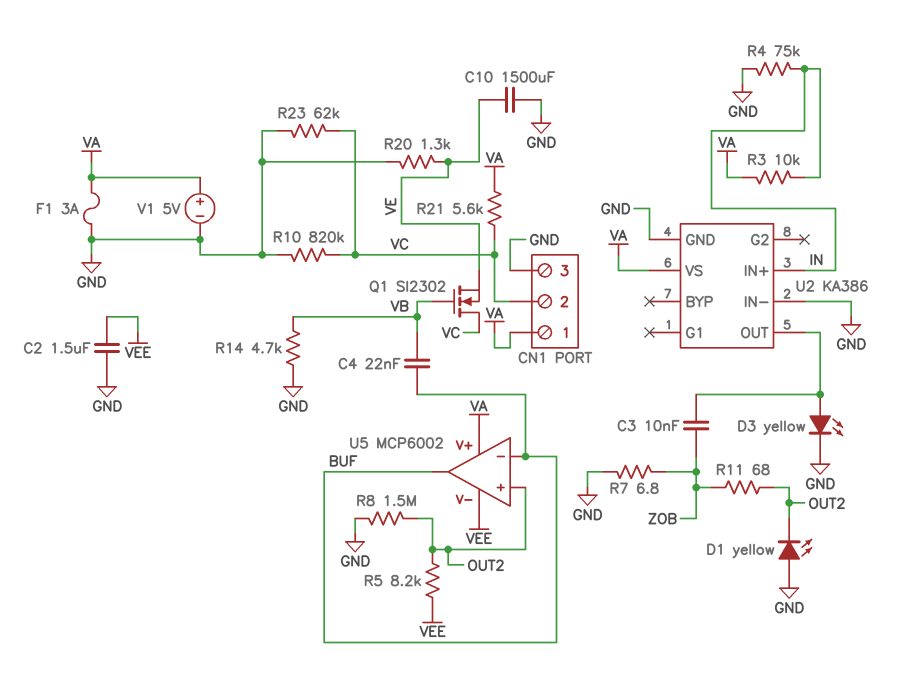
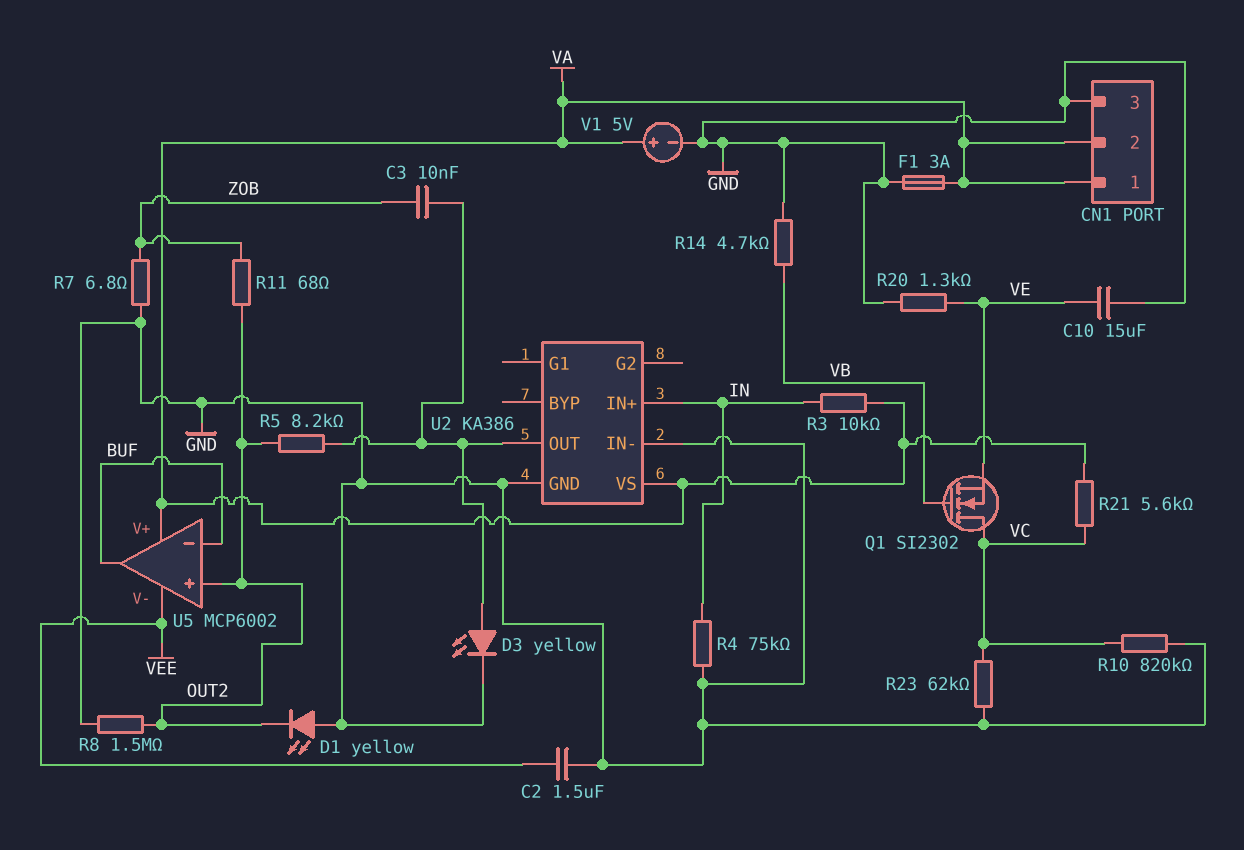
C4: 22nF (BUF, VB) -> none
C10: 1500uF (GND, VE) -> 15uF (GND, VE)
CN1 pin 2: VC -> VA
R5: 8.2k (OUT2, VEE) -> 8.2k (OUT2, U2/OUT)

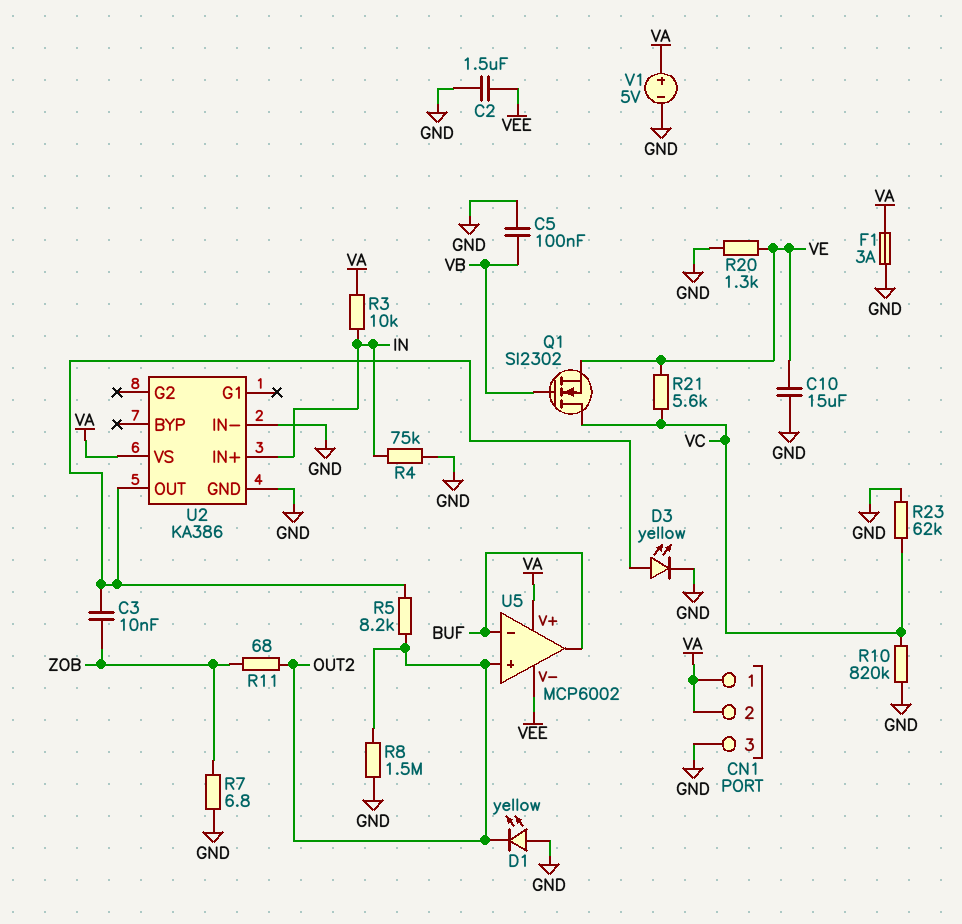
C5: none -> 100nF (GND, VB)
R14: 4.7k (GND, VB) -> none
R21: 5.6k (VA, VC) -> 5.6k (VC, VE)

